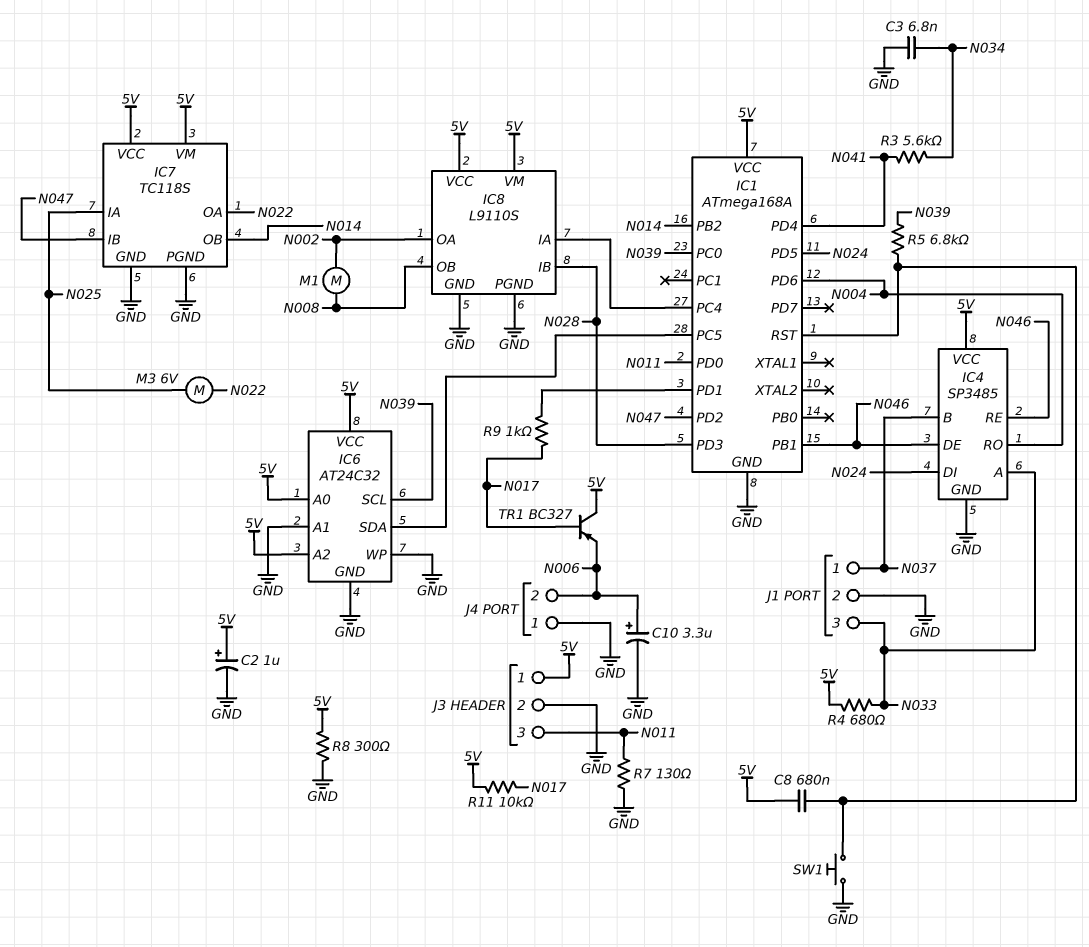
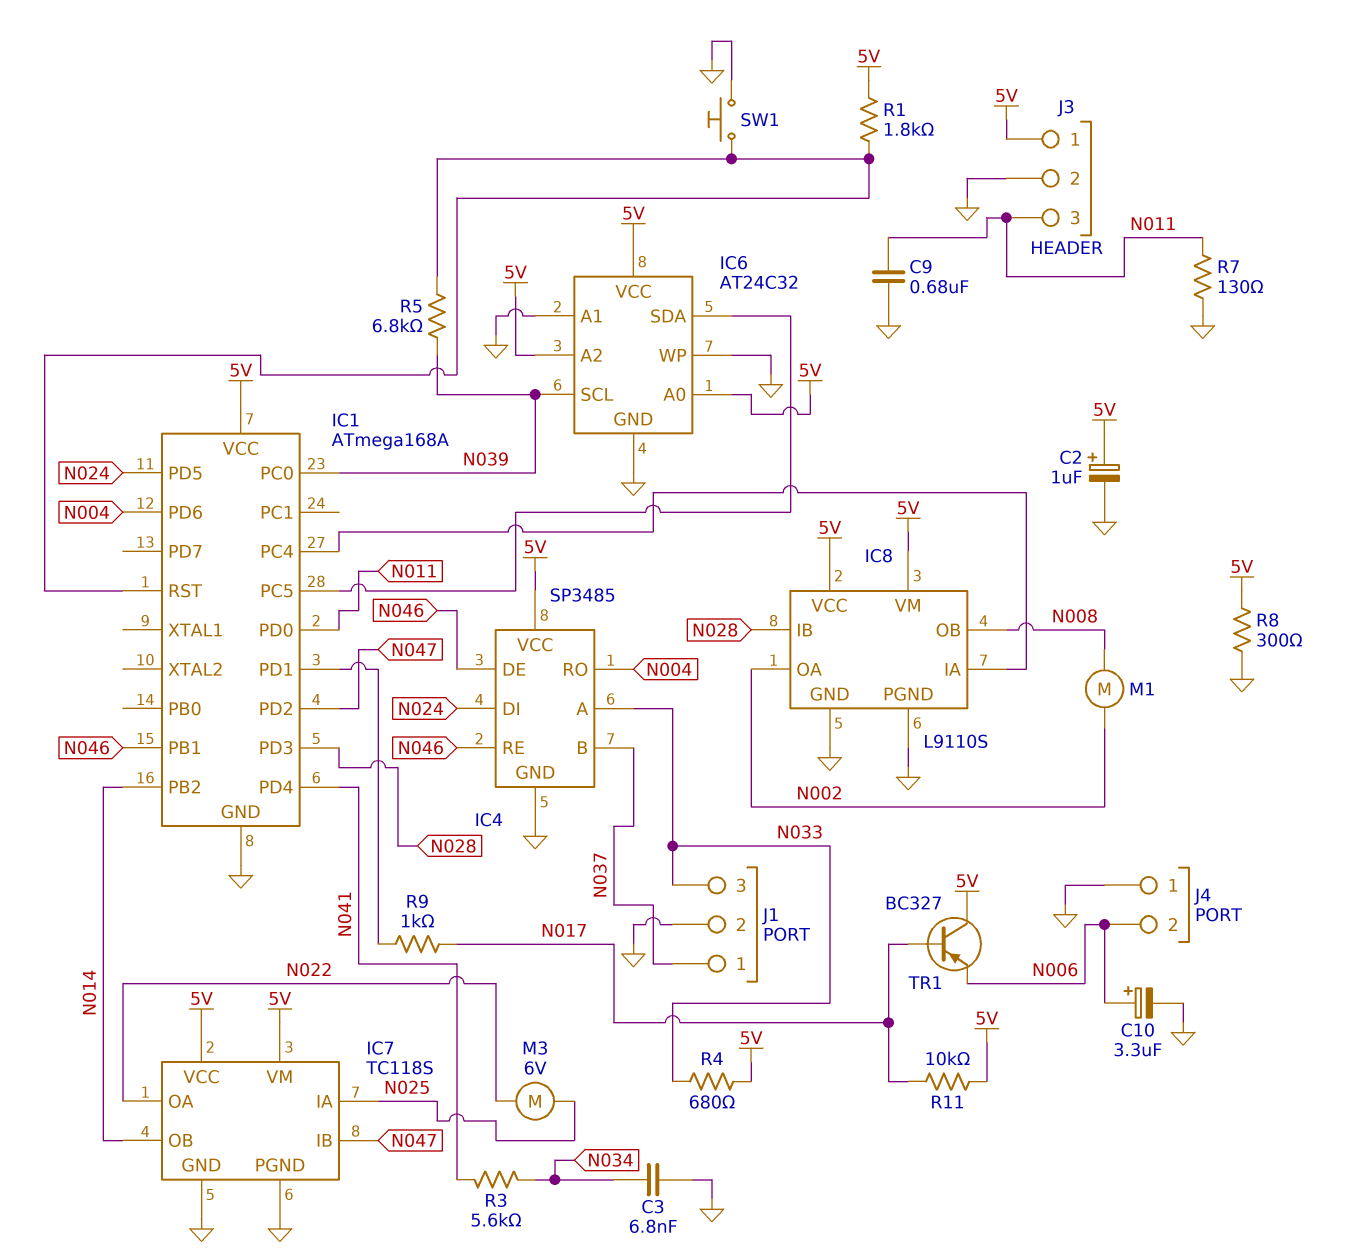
C8: 680nF (5V, IC1/RST) -> none
C9: none -> 680nF (GND, N011)
R1: none -> 1.8k (5V, IC1/RST)

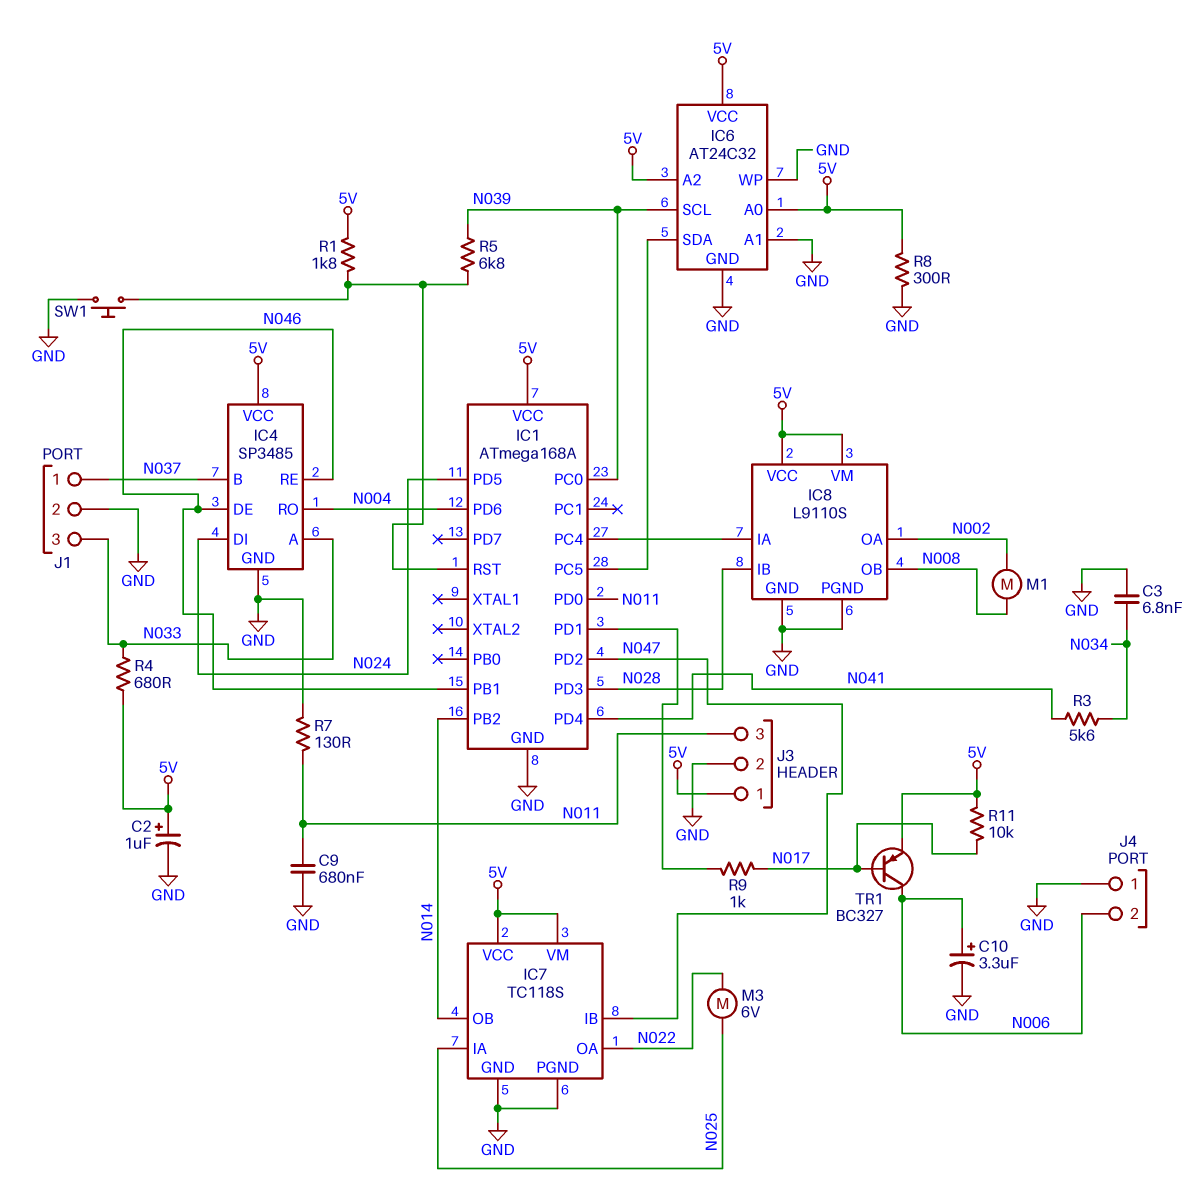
TR1: PNP BC327 (B N017, C 5V, E N006) -> PNP BC327 (B N017, C N006, E 5V)

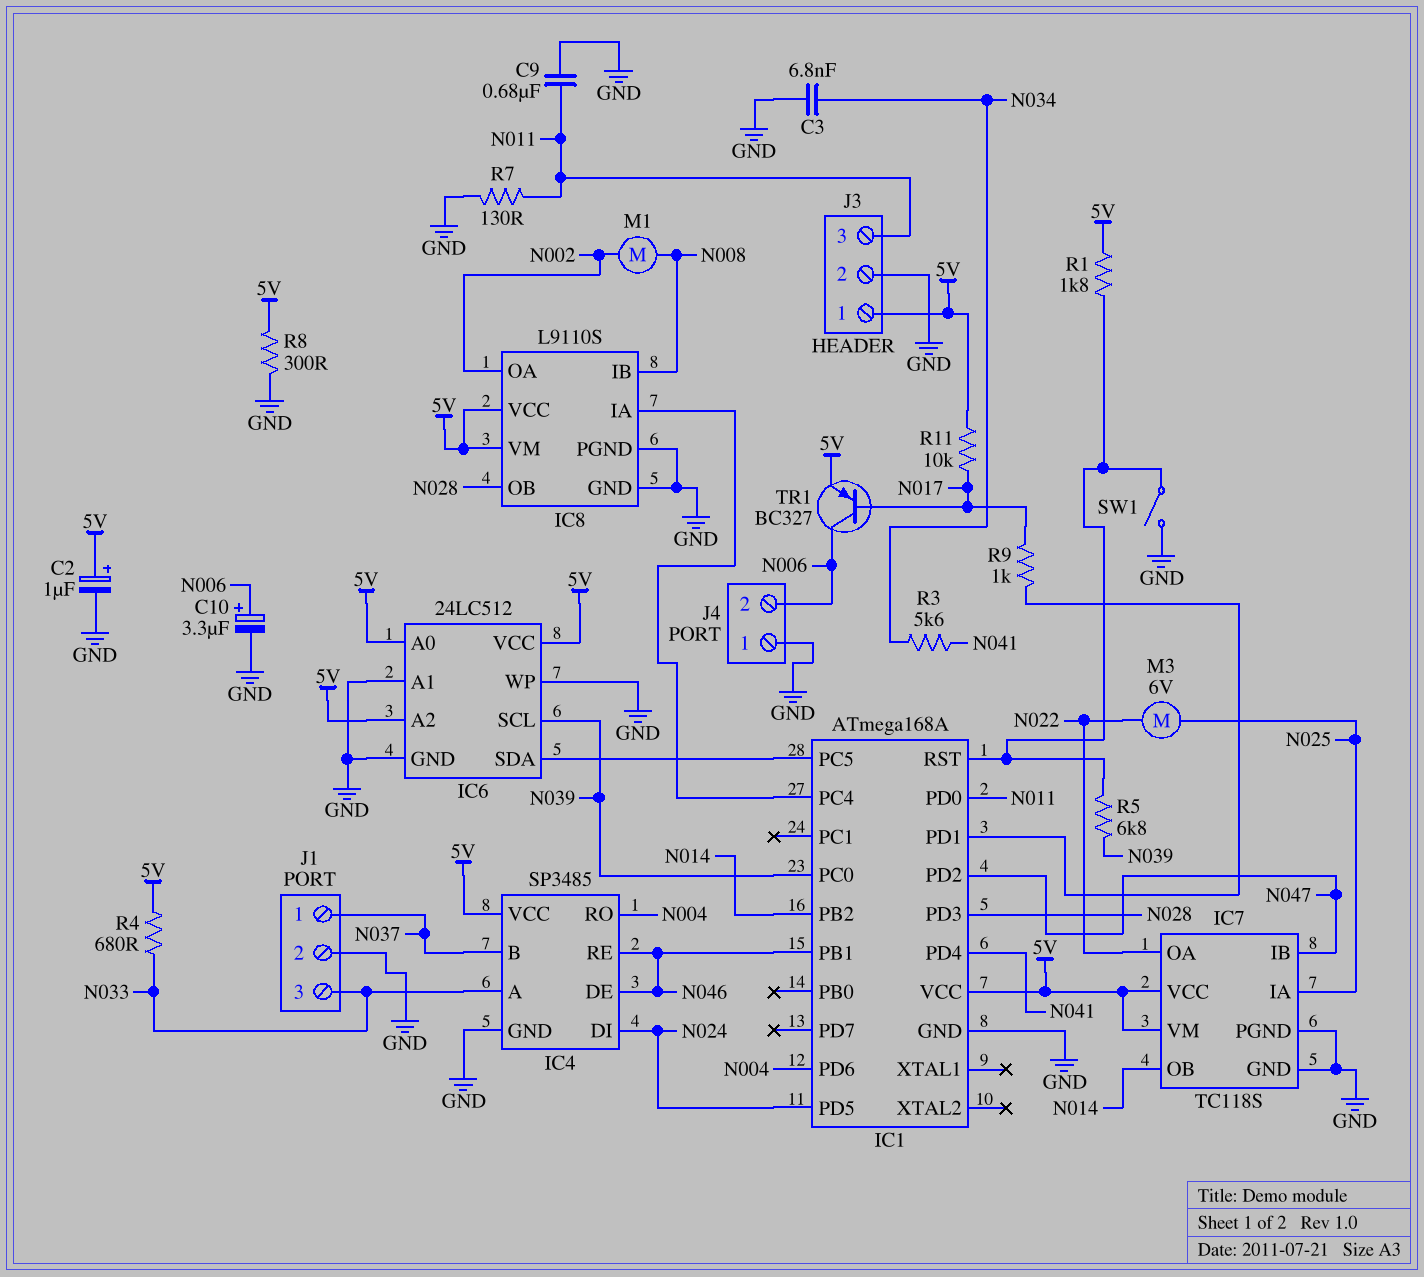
IC6: AT24C32 -> 24LC512
IC8 pin IB: N028 -> N008
IC8 pin OB: N008 -> N028
SW1: button (GND, IC1/RST) -> switch (GND, IC1/RST)

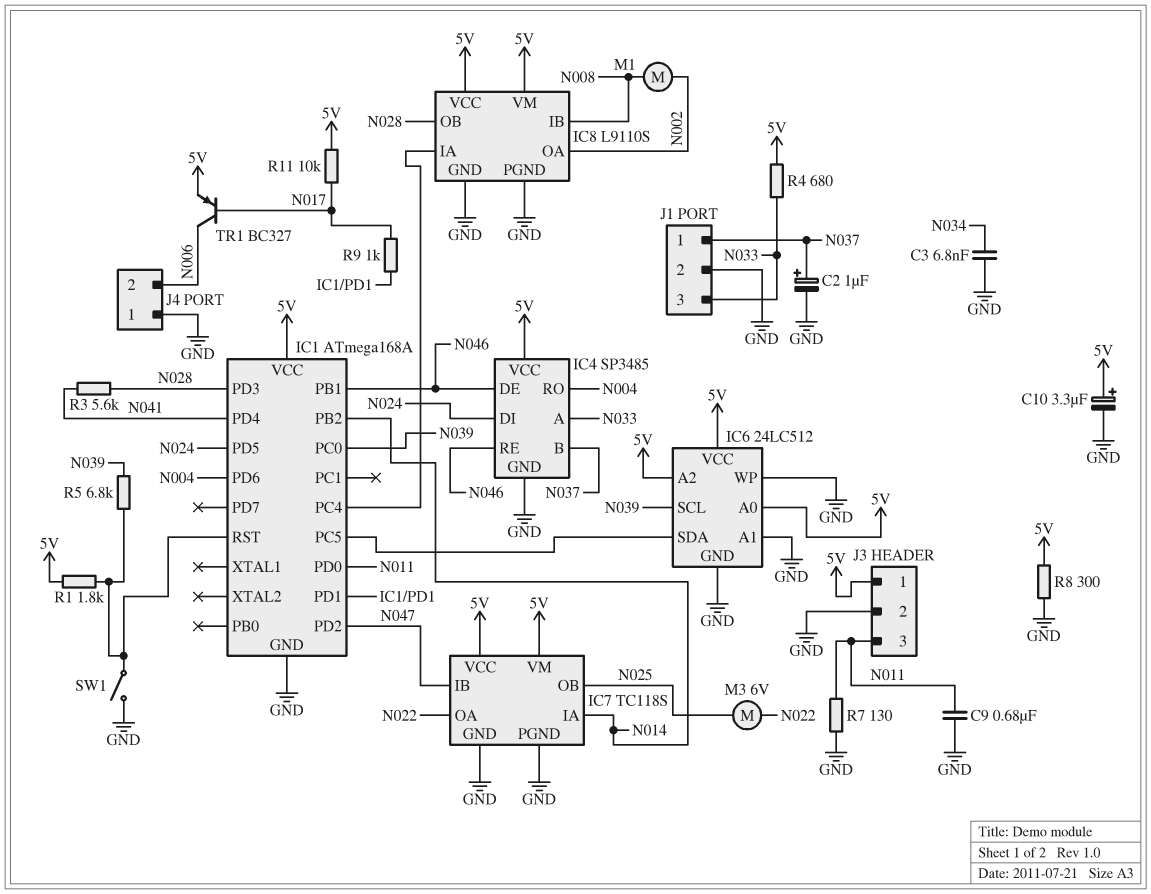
C2: 1uF (plus 5V, minus GND) -> 1uF (plus N037, minus GND)
C10: 3.3uF (plus N006, minus GND) -> 3.3uF (plus 5V, minus GND)
IC7 pin IA: N025 -> N014
IC7 pin OB: N014 -> N025
R3: 5.6k (N034, N041) -> 5.6k (N028, N041)

